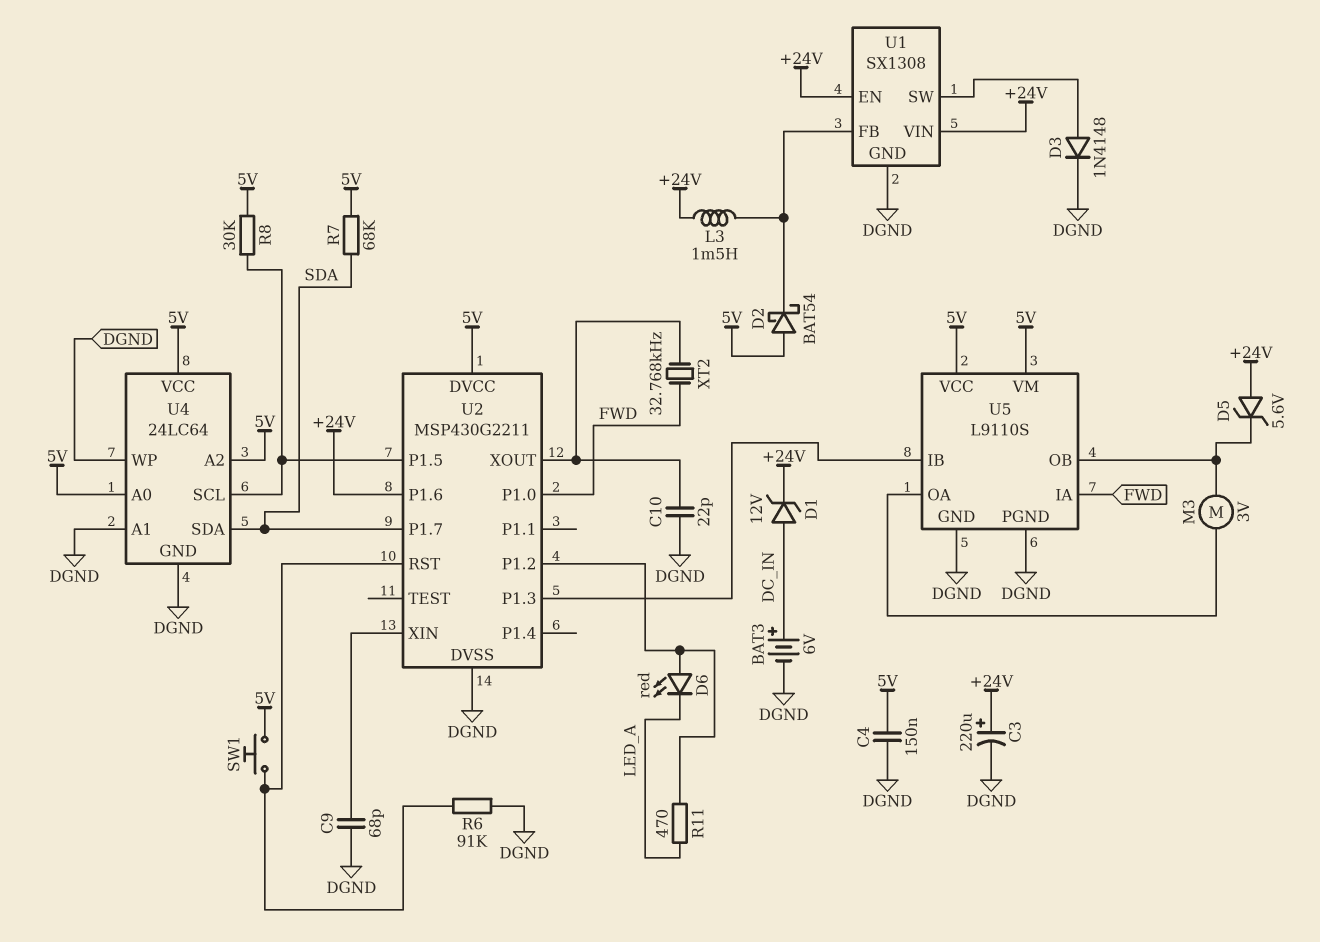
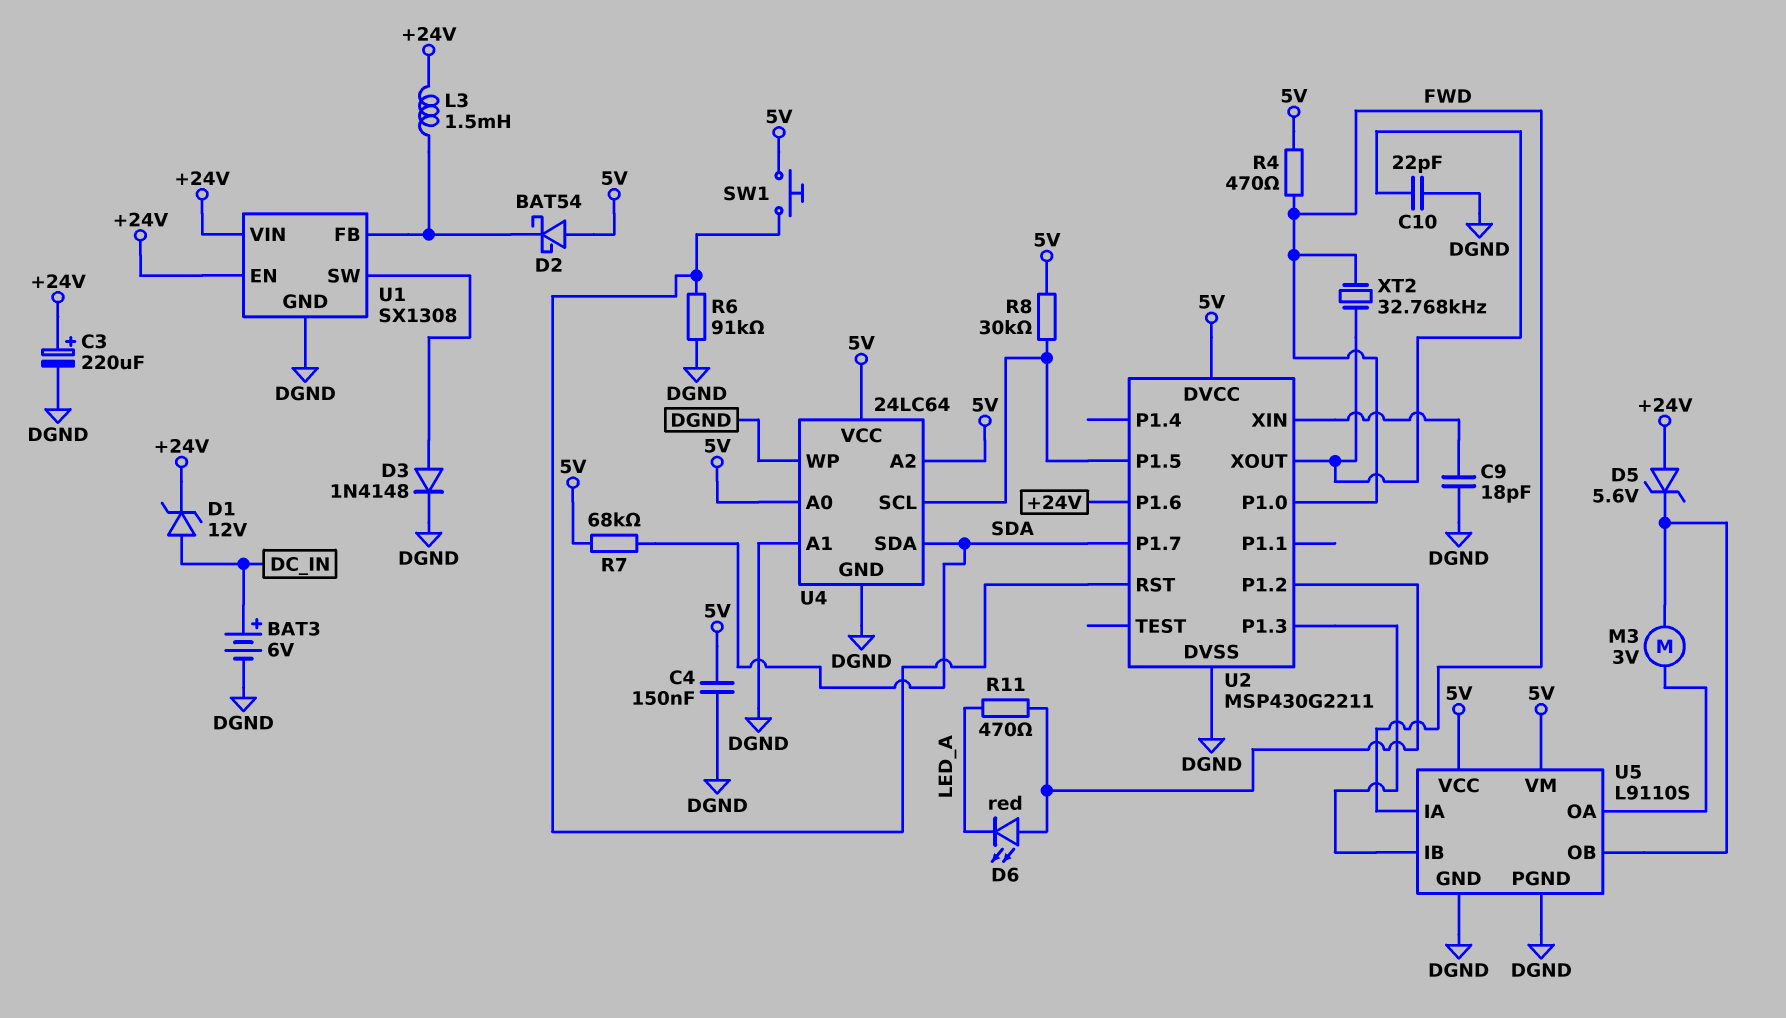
C9: 68pF (DGND, U2/XIN) -> 18pF (DGND, U2/XIN)
R4: none -> 470 (5V, FWD)

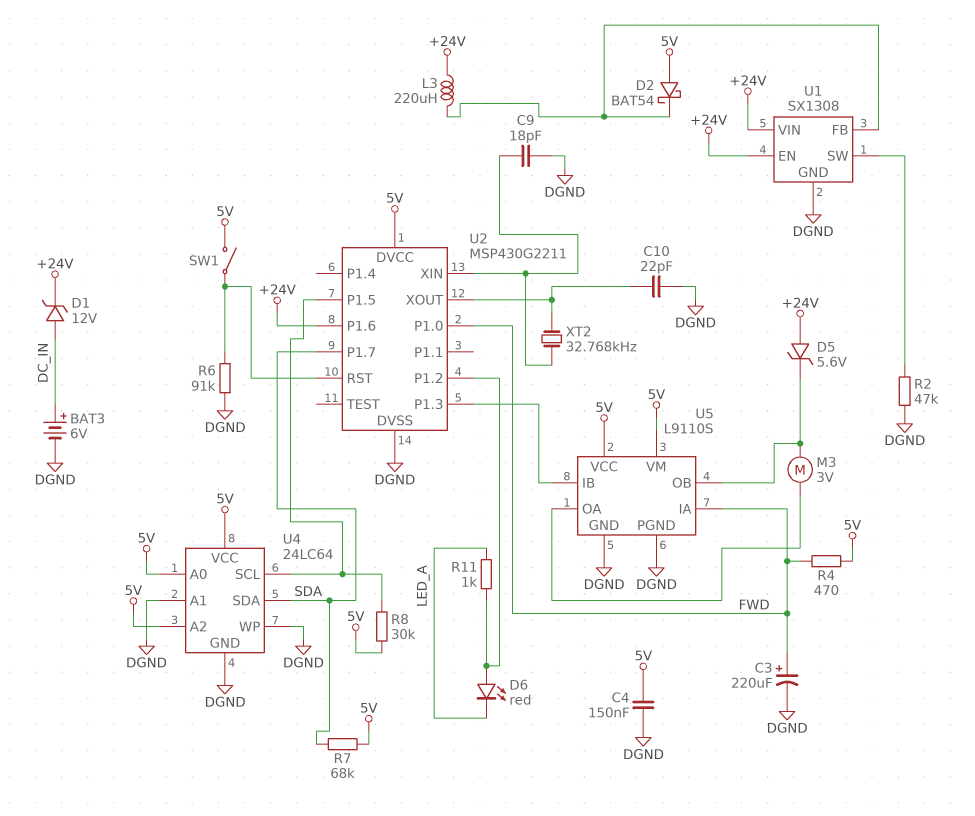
C3: 220uF (plus +24V, minus DGND) -> 220uF (plus FWD, minus DGND)
D3: diode 1N4148 (A U1/SW, K DGND) -> none
L3: 1.5mH (+24V, U1/FB) -> 220uH (+24V, U1/FB)
R2: none -> 47k (DGND, U1/SW)
R11: 470 (LED_A, U2/P1.2) -> 1k (LED_A, U2/P1.2)
SW1: button (5V, U2/RST) -> switch (5V, U2/RST)
XT2: 32.768kHz (FWD, U2/XOUT) -> 32.768kHz (U2/XIN, U2/XOUT)

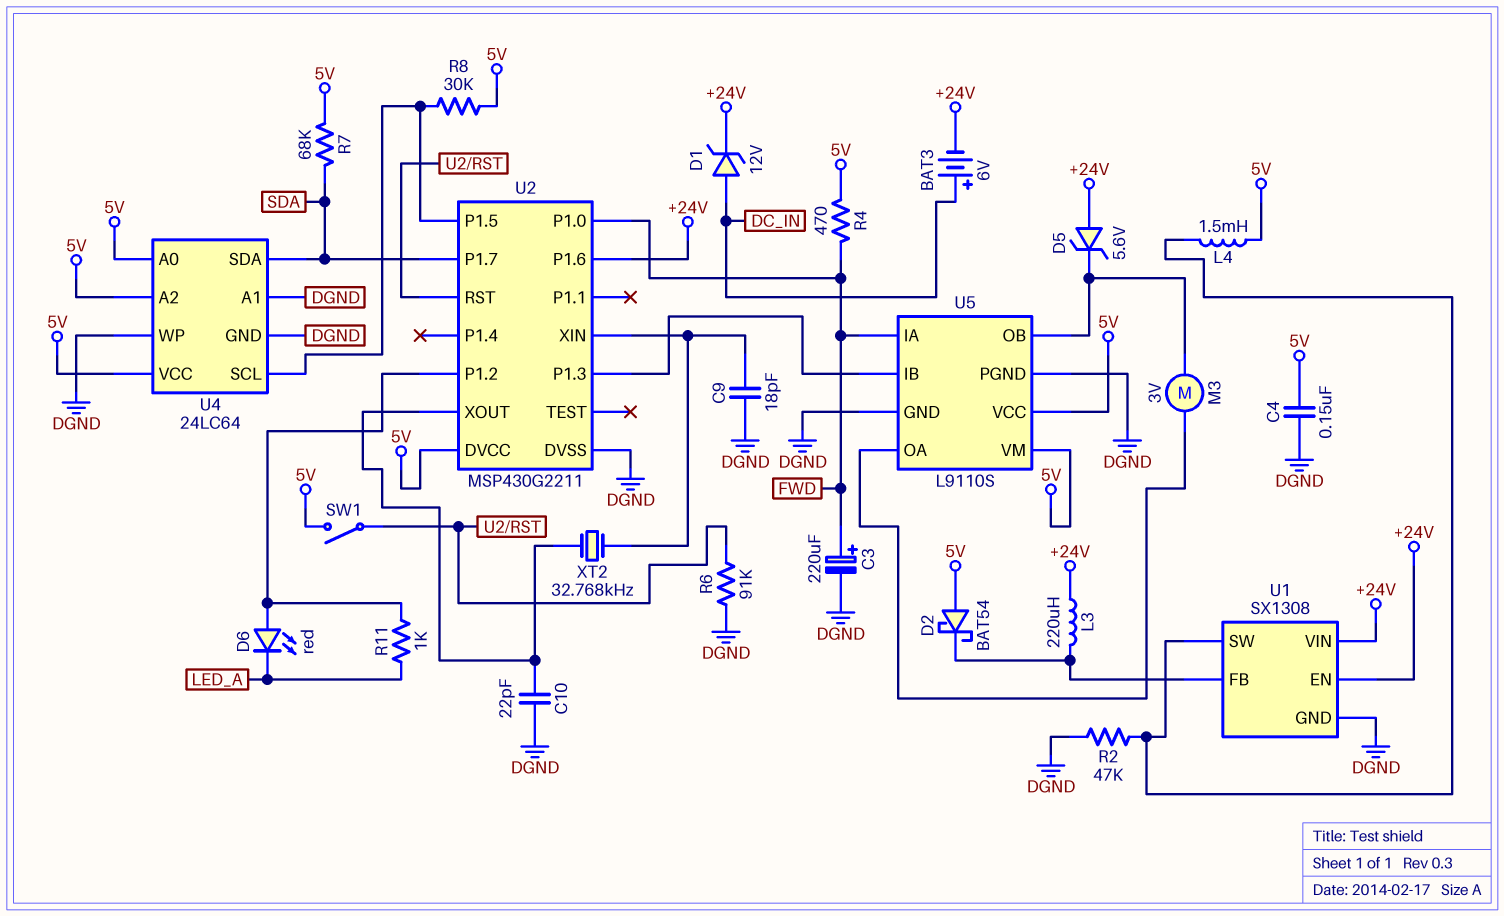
BAT3: 6V (plus DC_IN, minus DGND) -> 6V (plus DC_IN, minus +24V)
L4: none -> 1.5mH (5V, U1/SW)

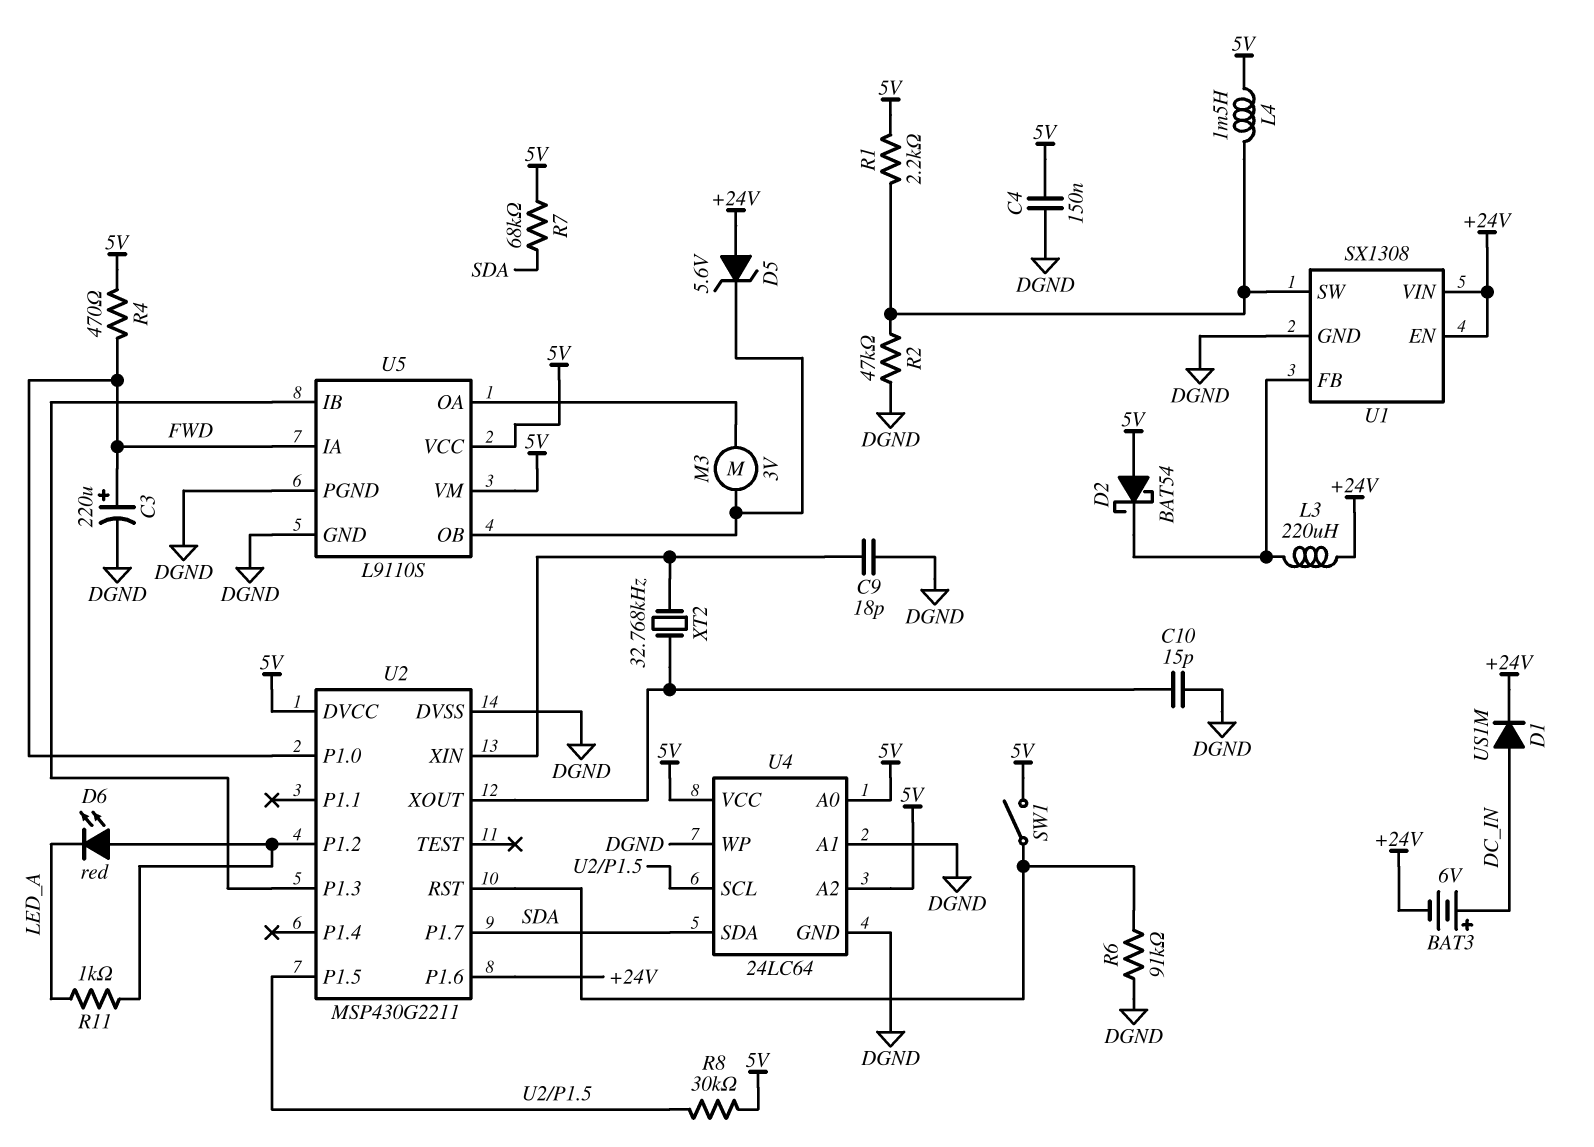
C10: 22pF (DGND, U2/XOUT) -> 15pF (DGND, U2/XOUT)
D1: zener 12V (A DC_IN, K +24V) -> diode US1M (A DC_IN, K +24V)
R1: none -> 2.2k (5V, U1/SW)

